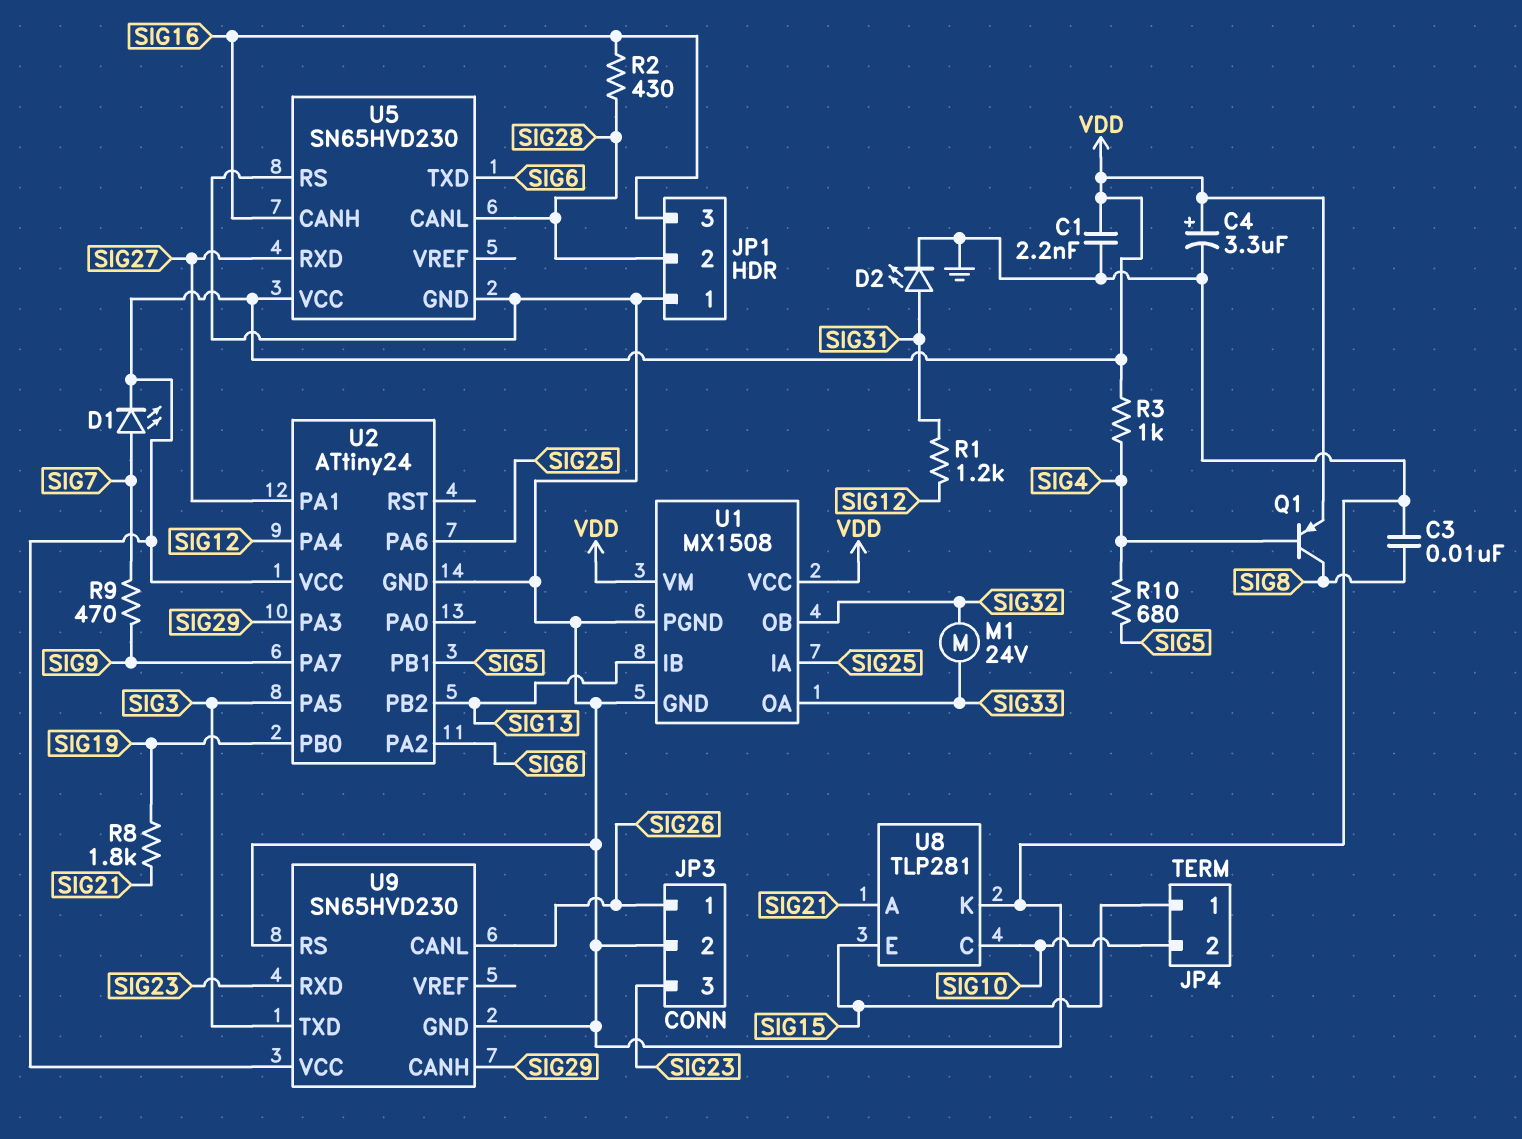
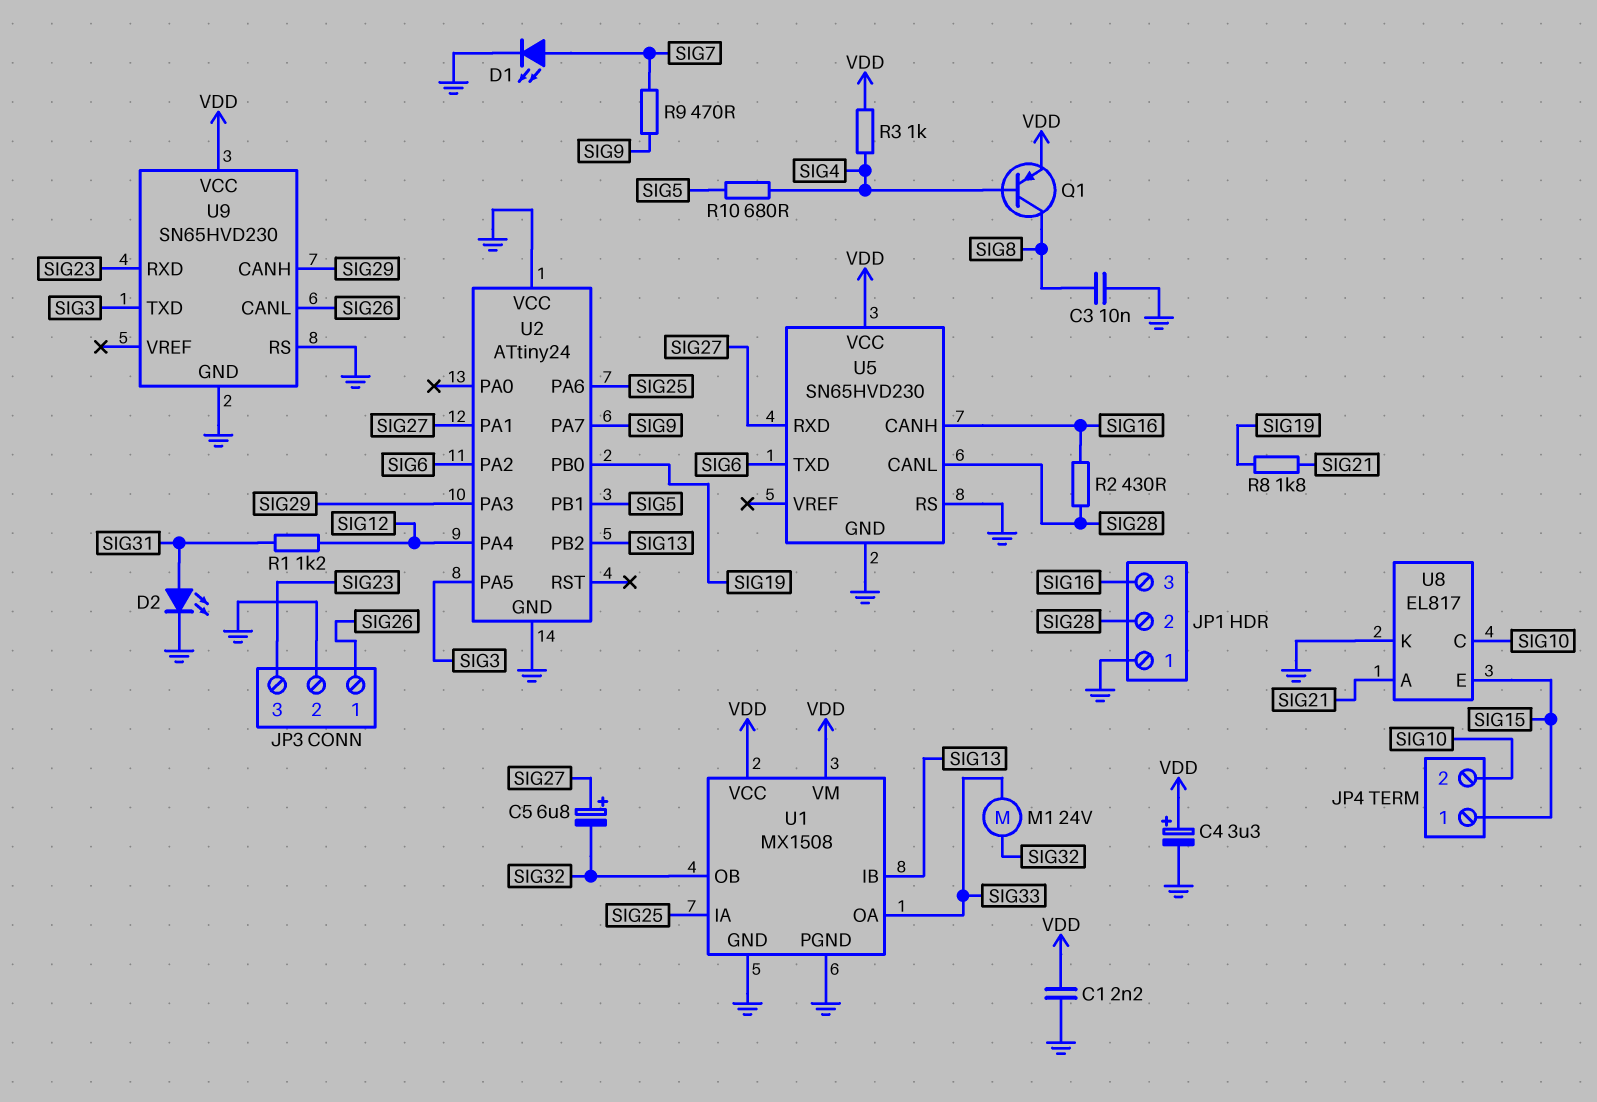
C5: none -> 6.8uF (plus SIG27, minus SIG32)
D1: LED (A SIG7, K VDD) -> LED (A SIG7, K GND)
U2 pin VCC: VDD -> GND
U8: TLP281 -> EL817

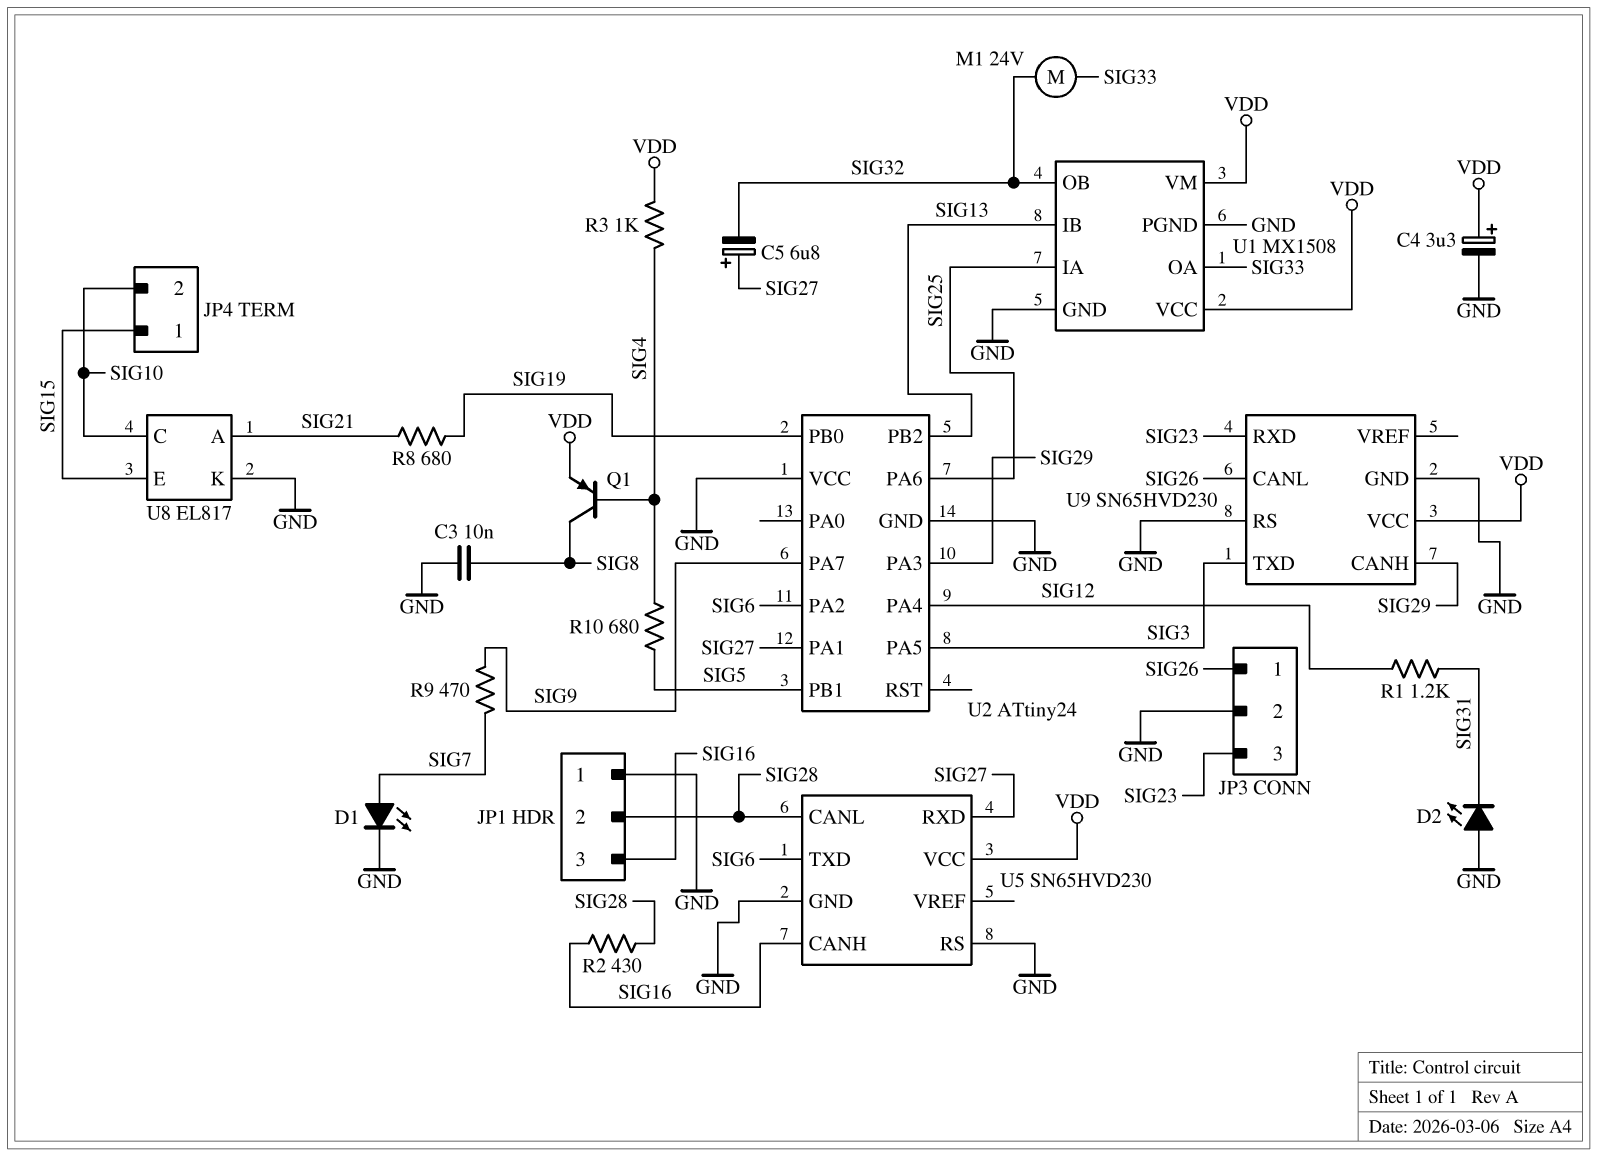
C1: 2.2nF (GND, VDD) -> none
D2: LED (A SIG31, K GND) -> LED (A GND, K SIG31)
R8: 1.8k (SIG19, SIG21) -> 680 (SIG19, SIG21)

